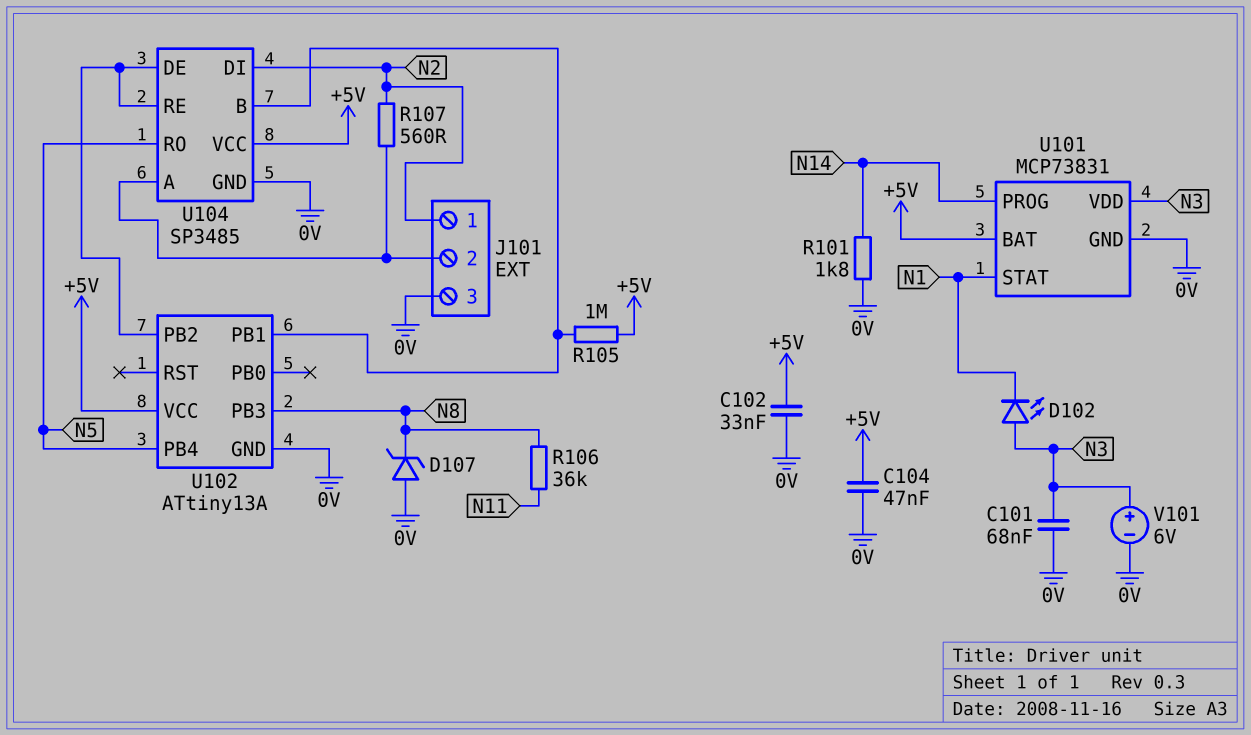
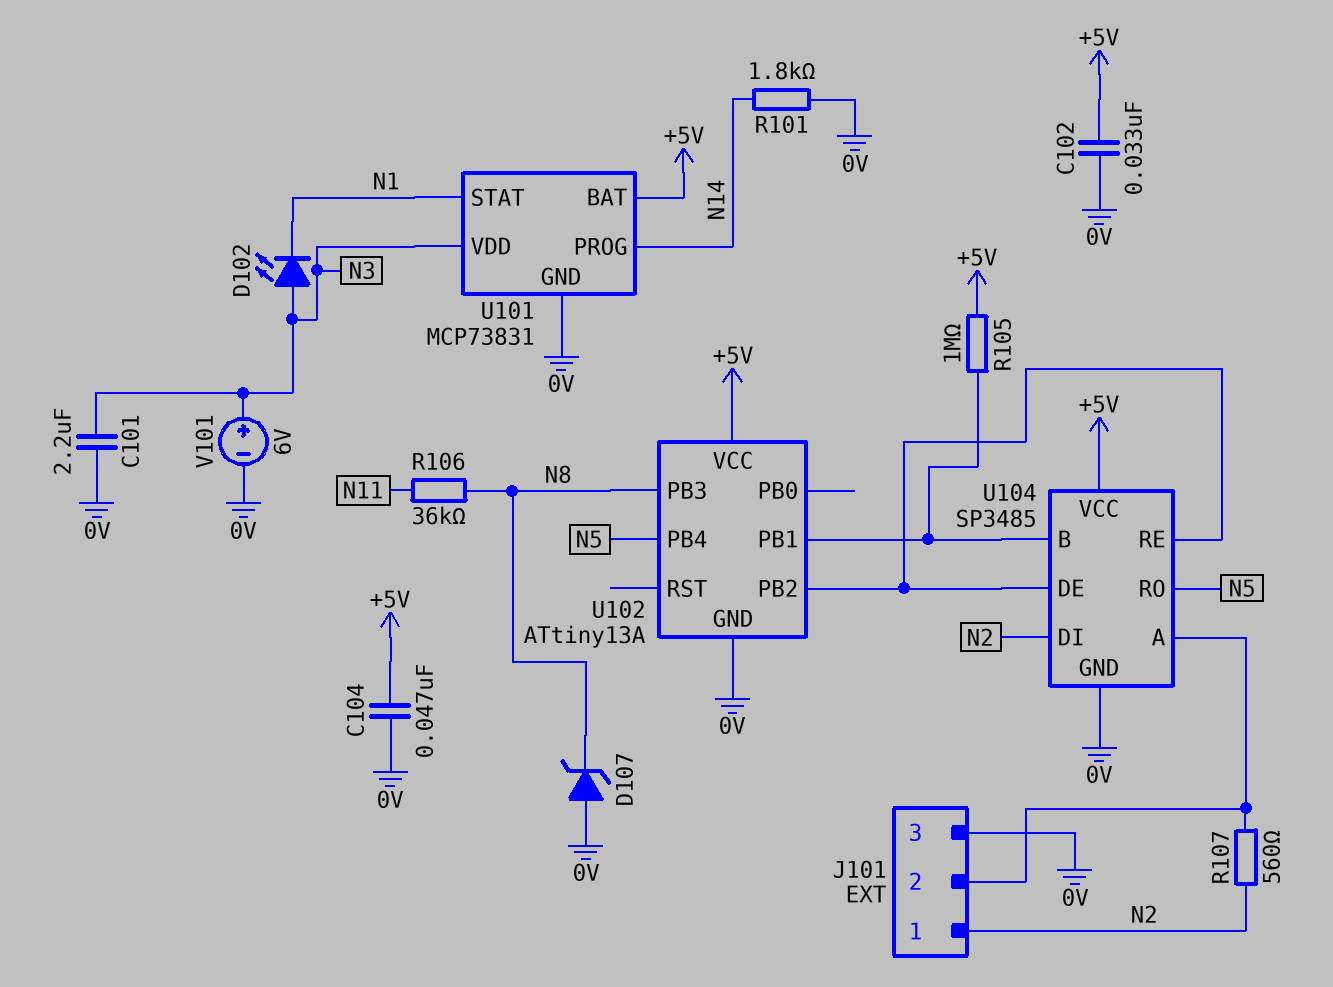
C101: 68nF (0V, N3) -> 2.2uF (0V, N3)

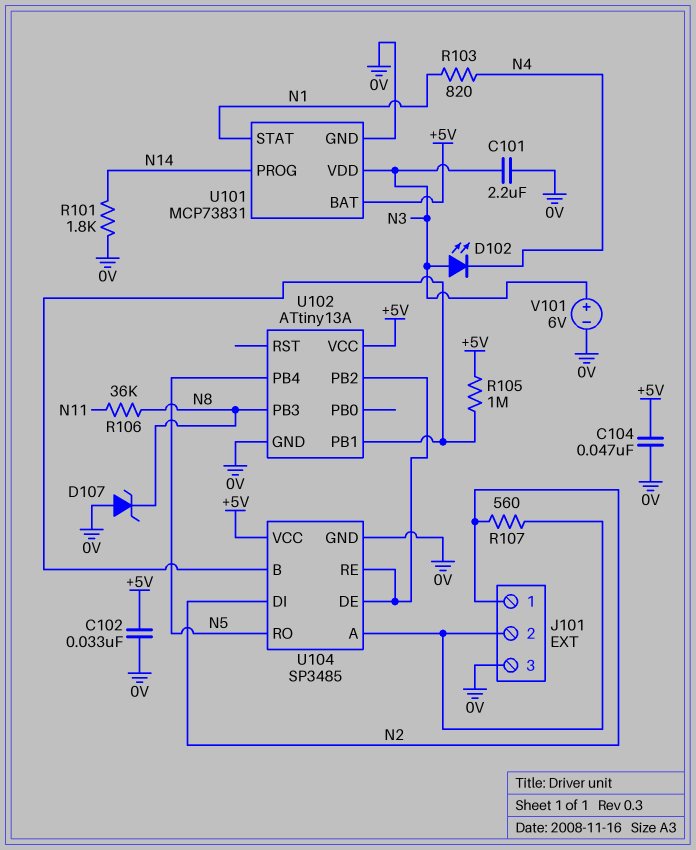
D102: LED (A N3, K N1) -> LED (A N3, K N4)
R103: none -> 820 (N1, N4)

